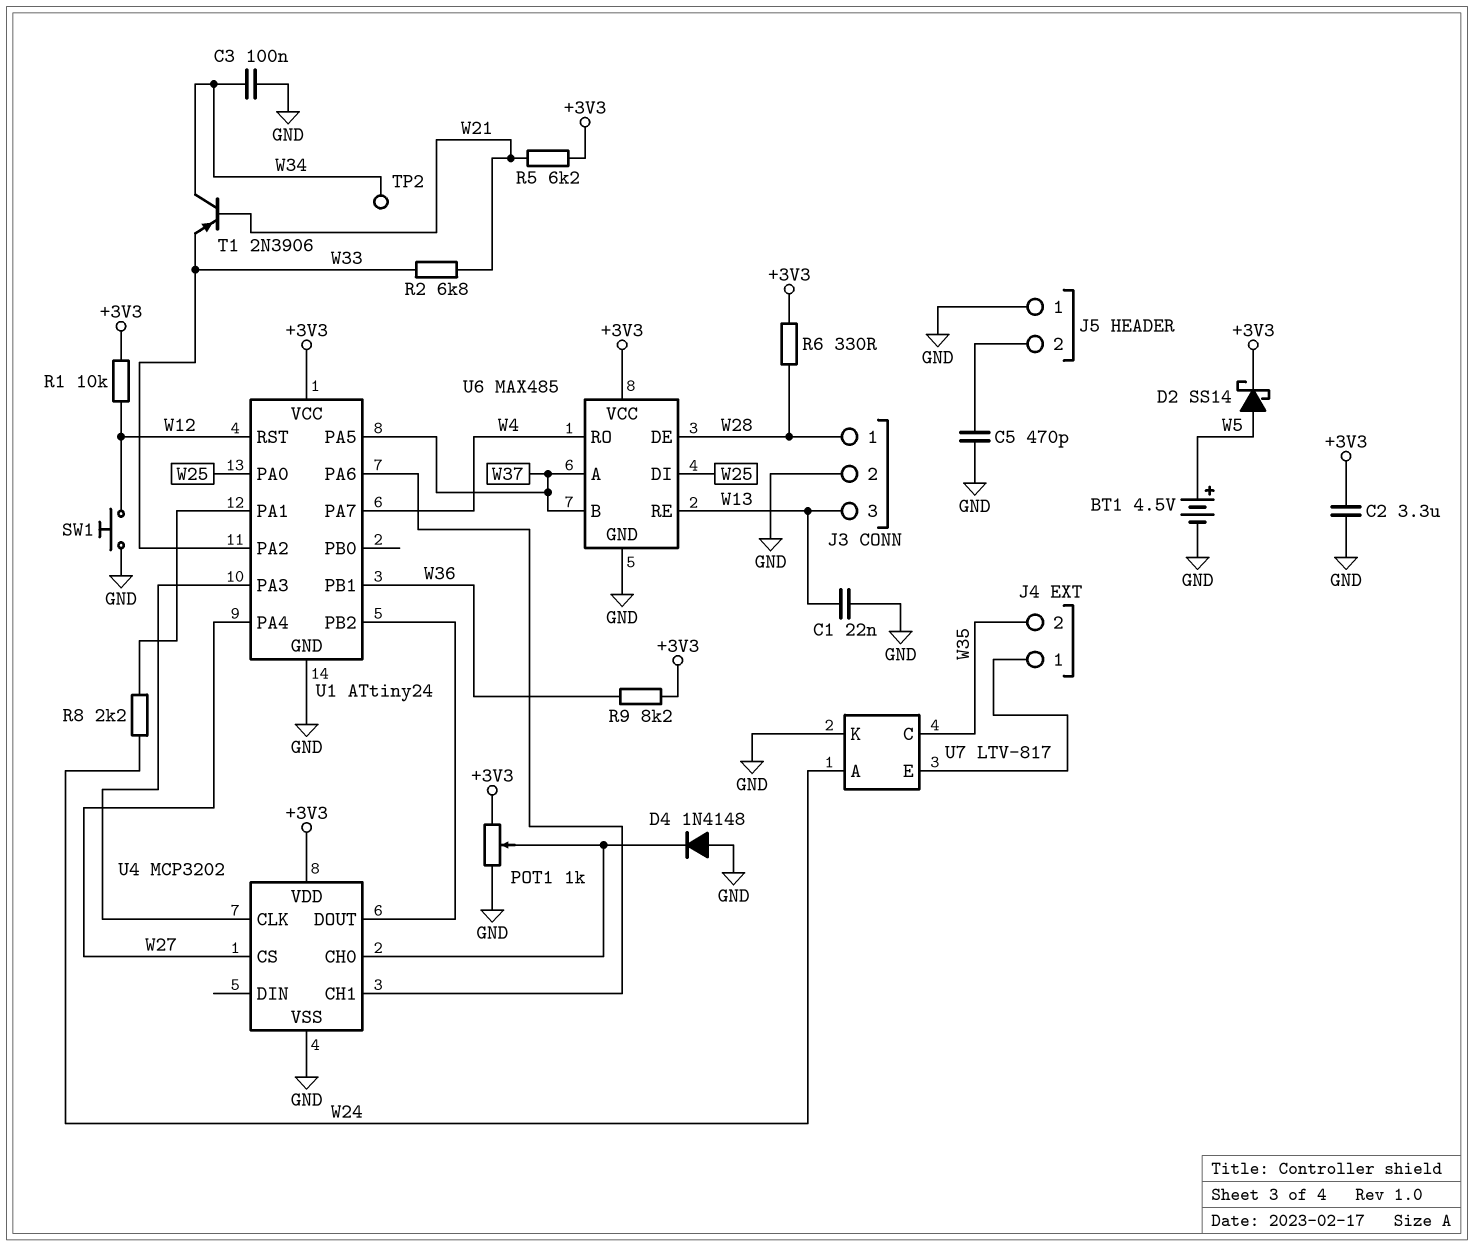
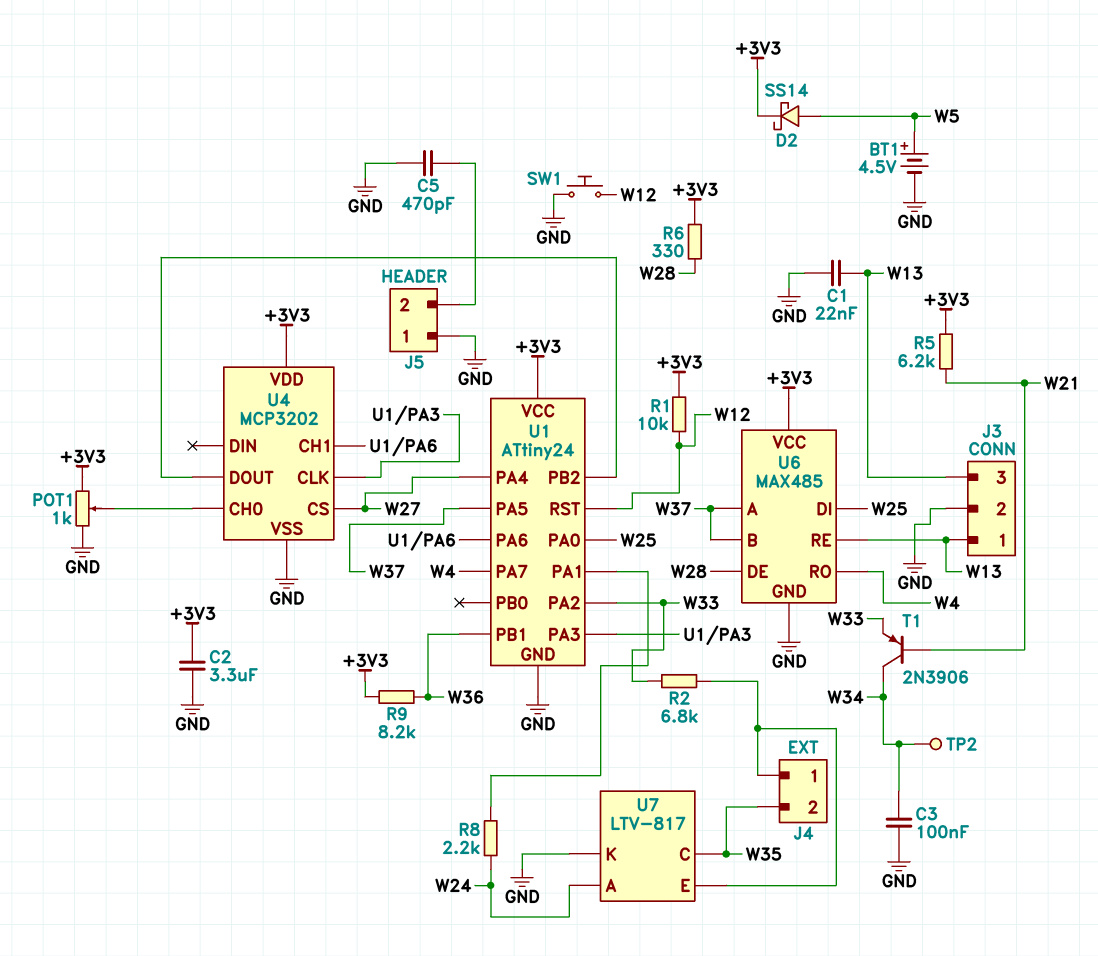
D4: diode 1N4148 (A GND, K U4/CH0) -> none
J3 pin 1: W28 -> W13
R2: 6.8k (W21, W33) -> 6.8k (J4/1, W33)

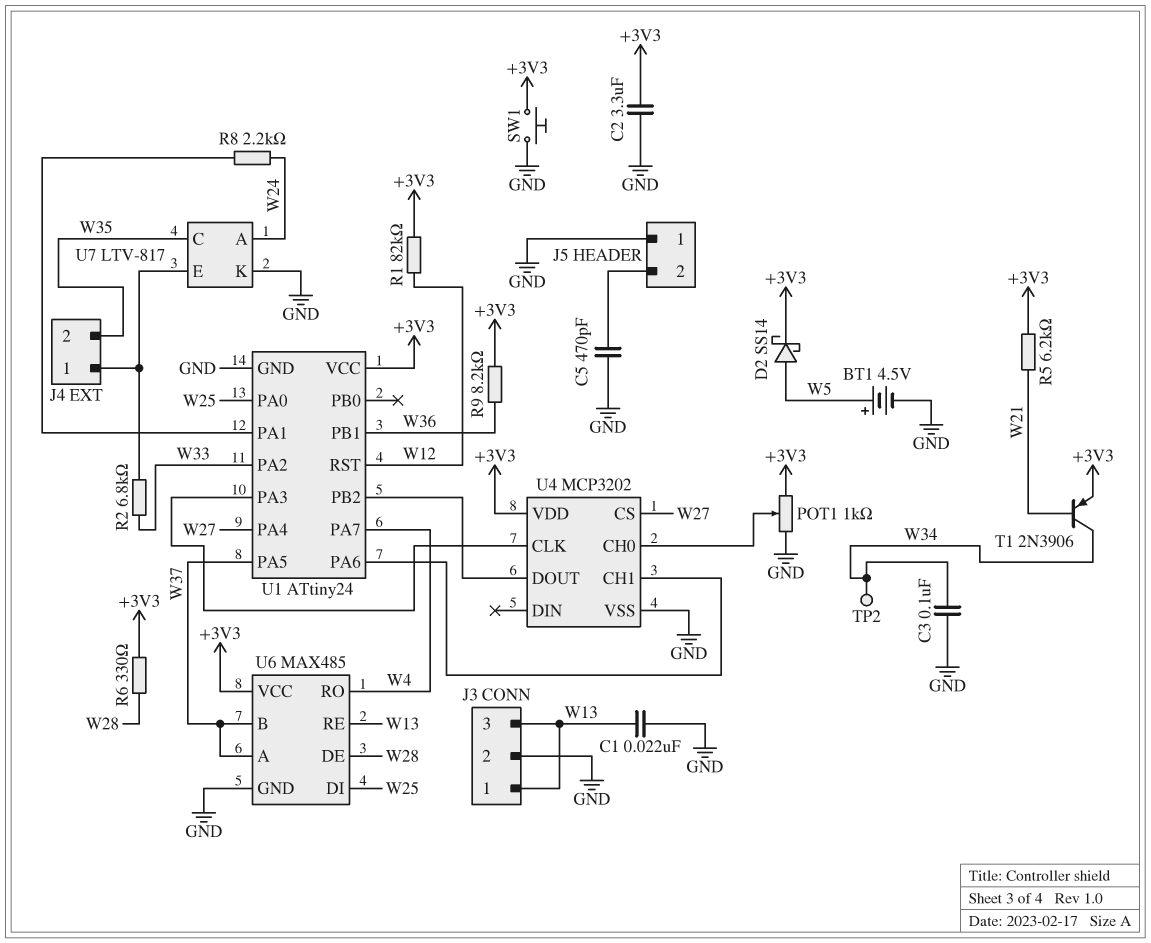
R1: 10k (+3V3, W12) -> 82k (+3V3, W12)
SW1: button (GND, W12) -> button (+3V3, GND)
T1: PNP 2N3906 (B W21, C W34, E W33) -> PNP 2N3906 (B W21, C W34, E +3V3)

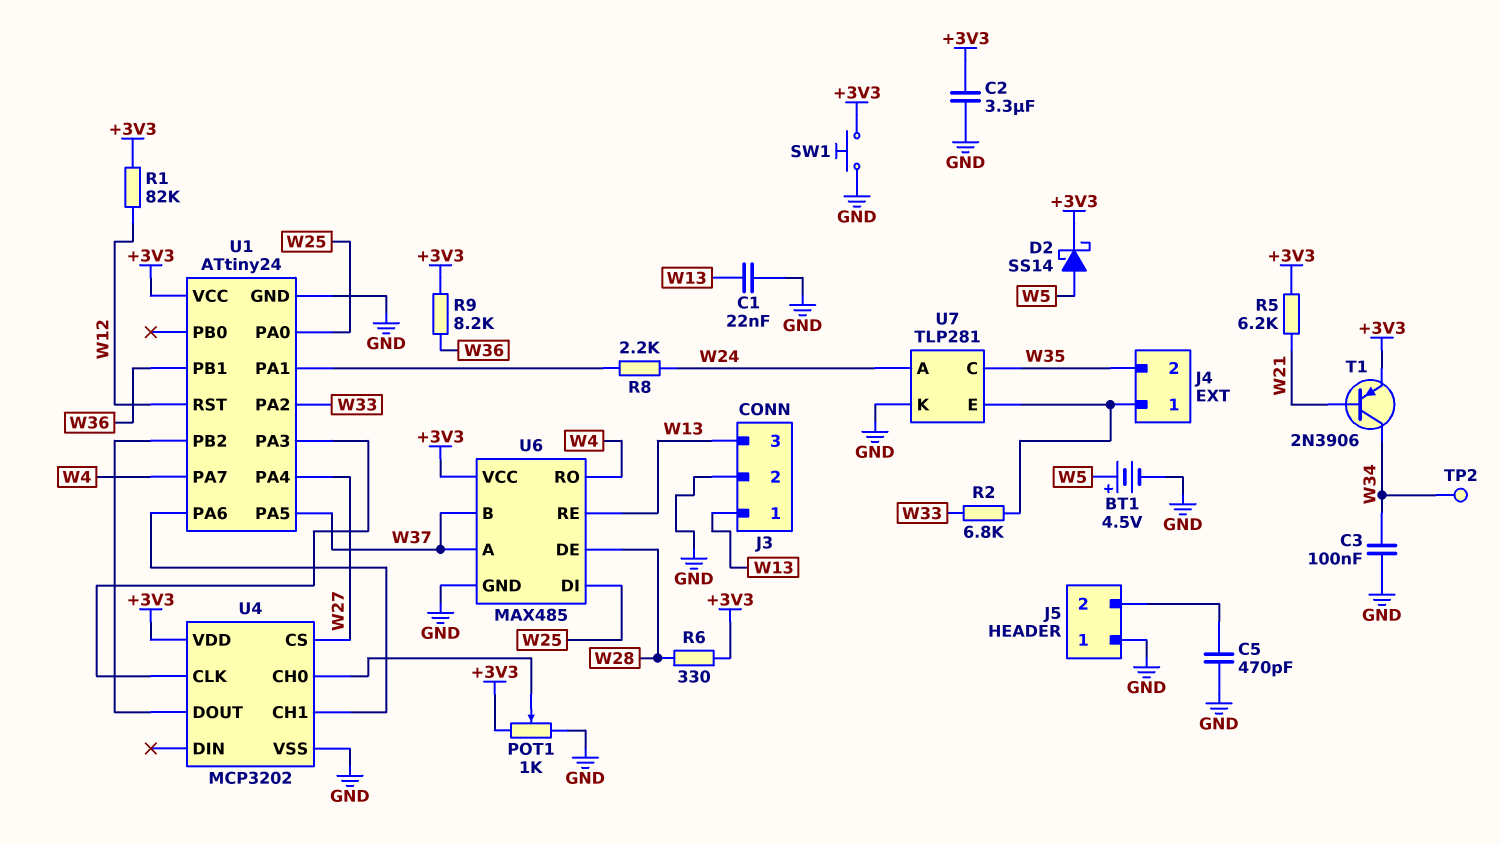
U7: LTV-817 -> TLP281

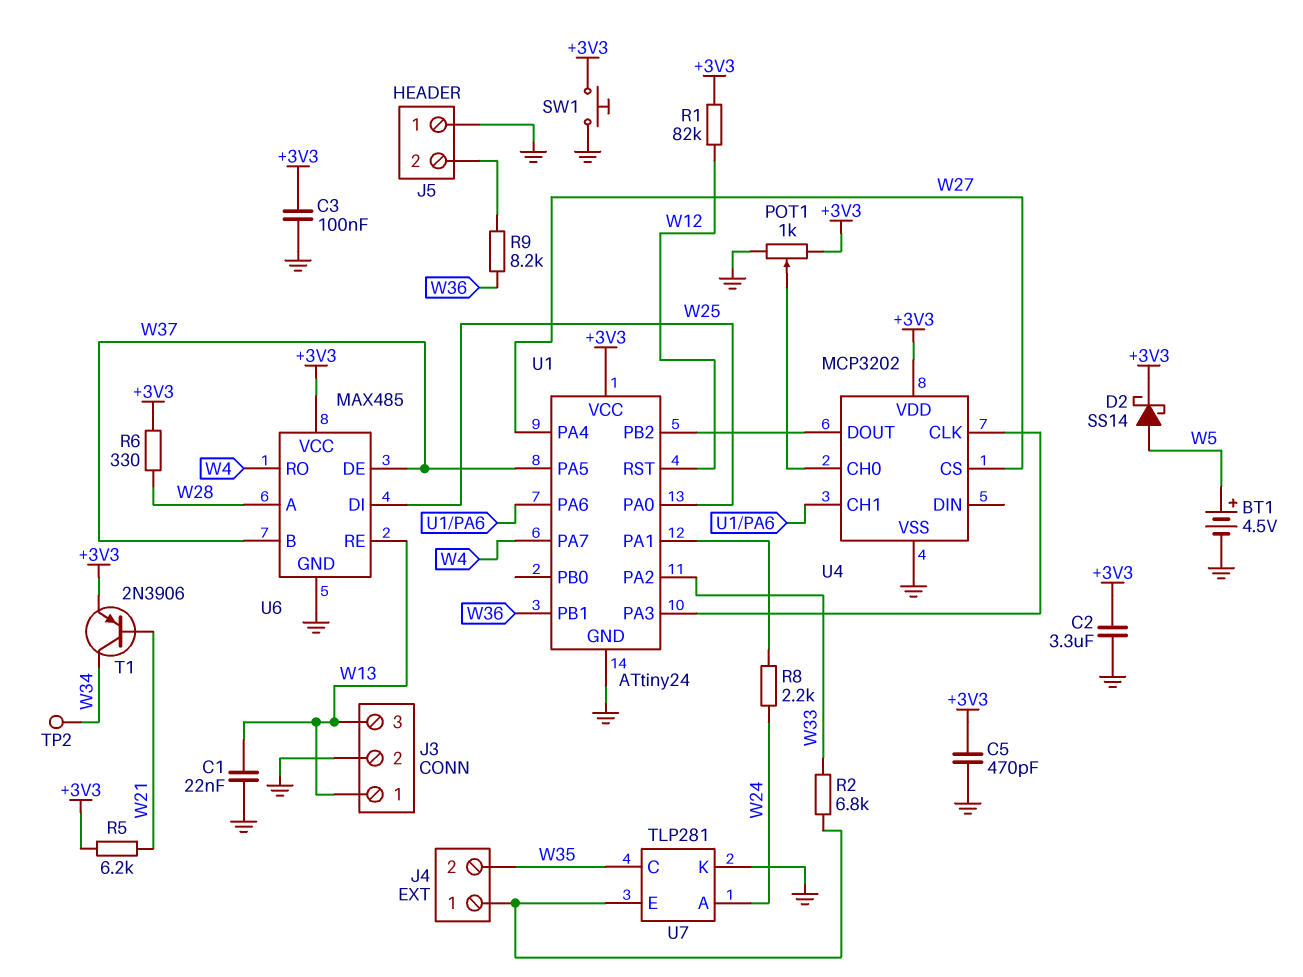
C3: 100nF (GND, W34) -> 100nF (+3V3, GND)
C5: 470pF (GND, J5/2) -> 470pF (+3V3, GND)
R9: 8.2k (+3V3, W36) -> 8.2k (J5/2, W36)
U6 pin A: W37 -> W28
U6 pin DE: W28 -> W37

